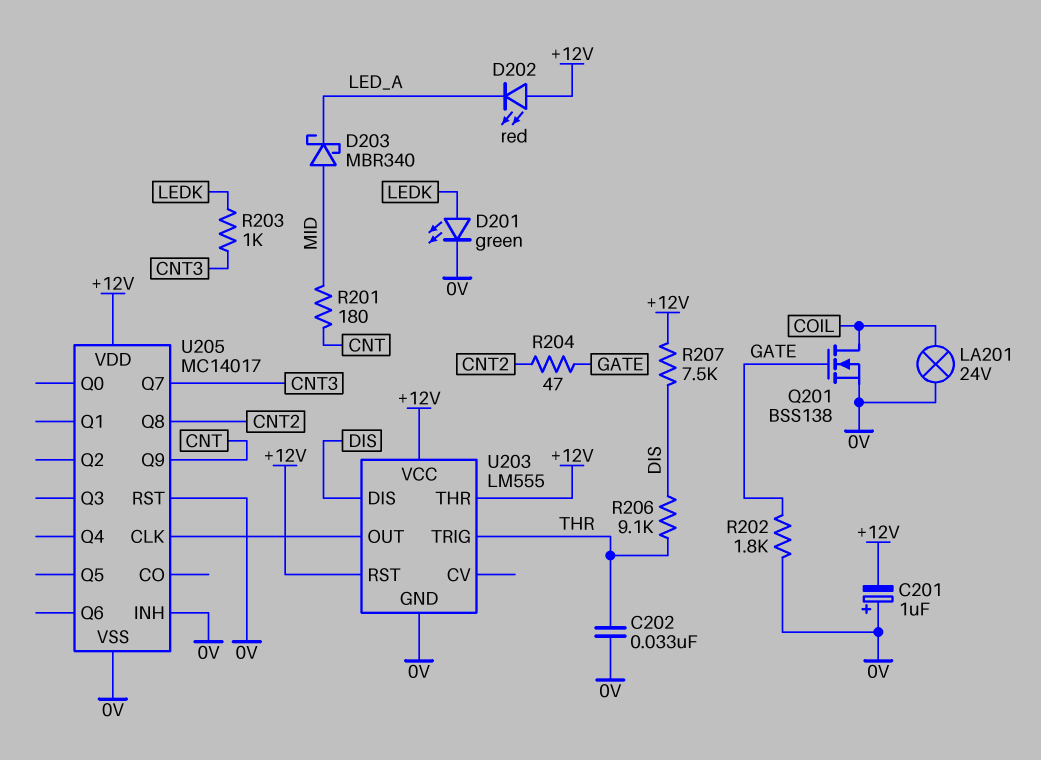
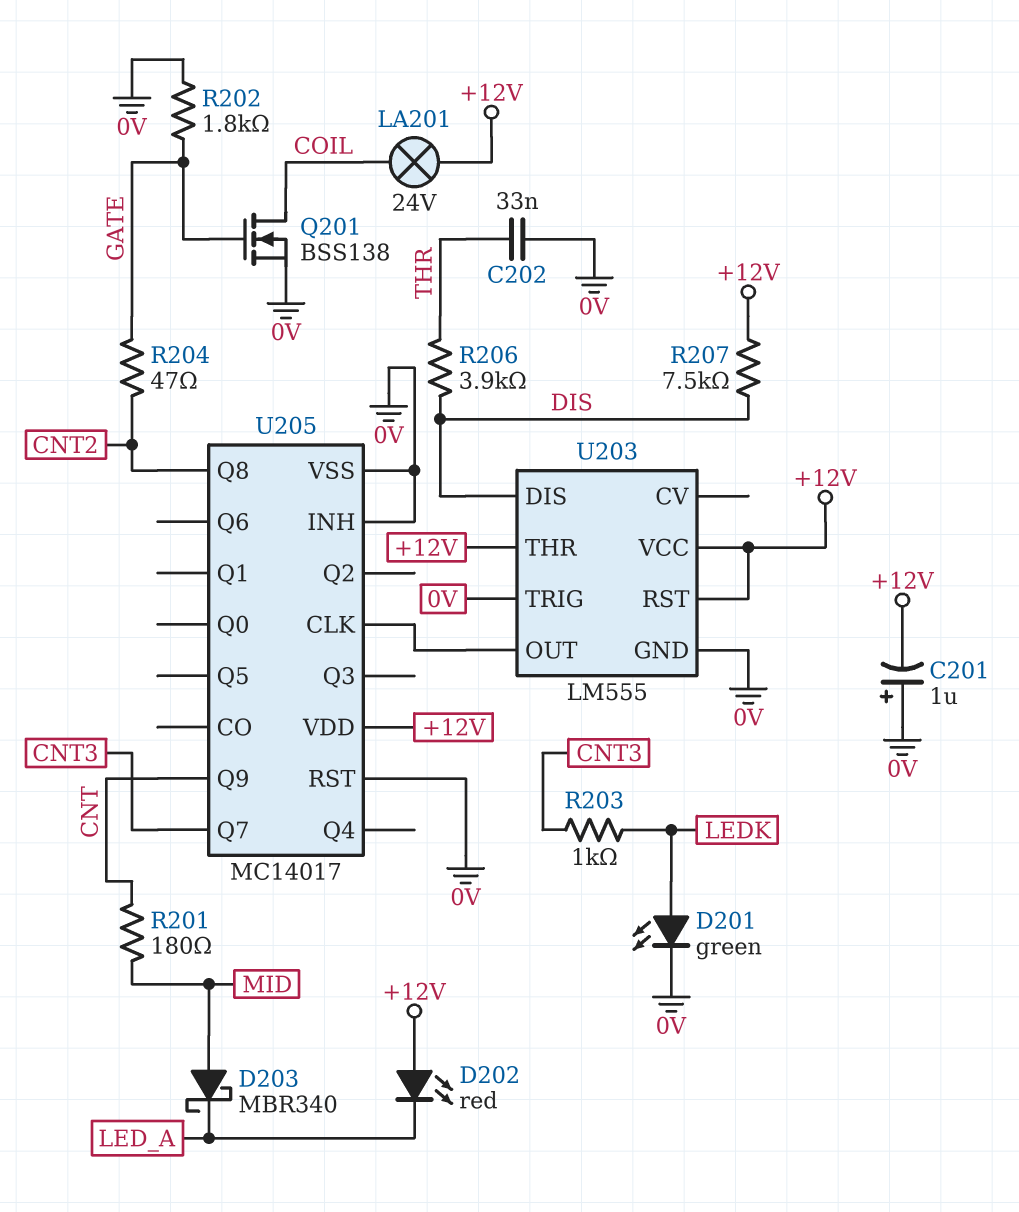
LA201: lamp 24V (0V, COIL) -> lamp 24V (+12V, COIL)
R206: 9.1k (DIS, THR) -> 3.9k (DIS, THR)
U203 pin TRIG: THR -> 0V

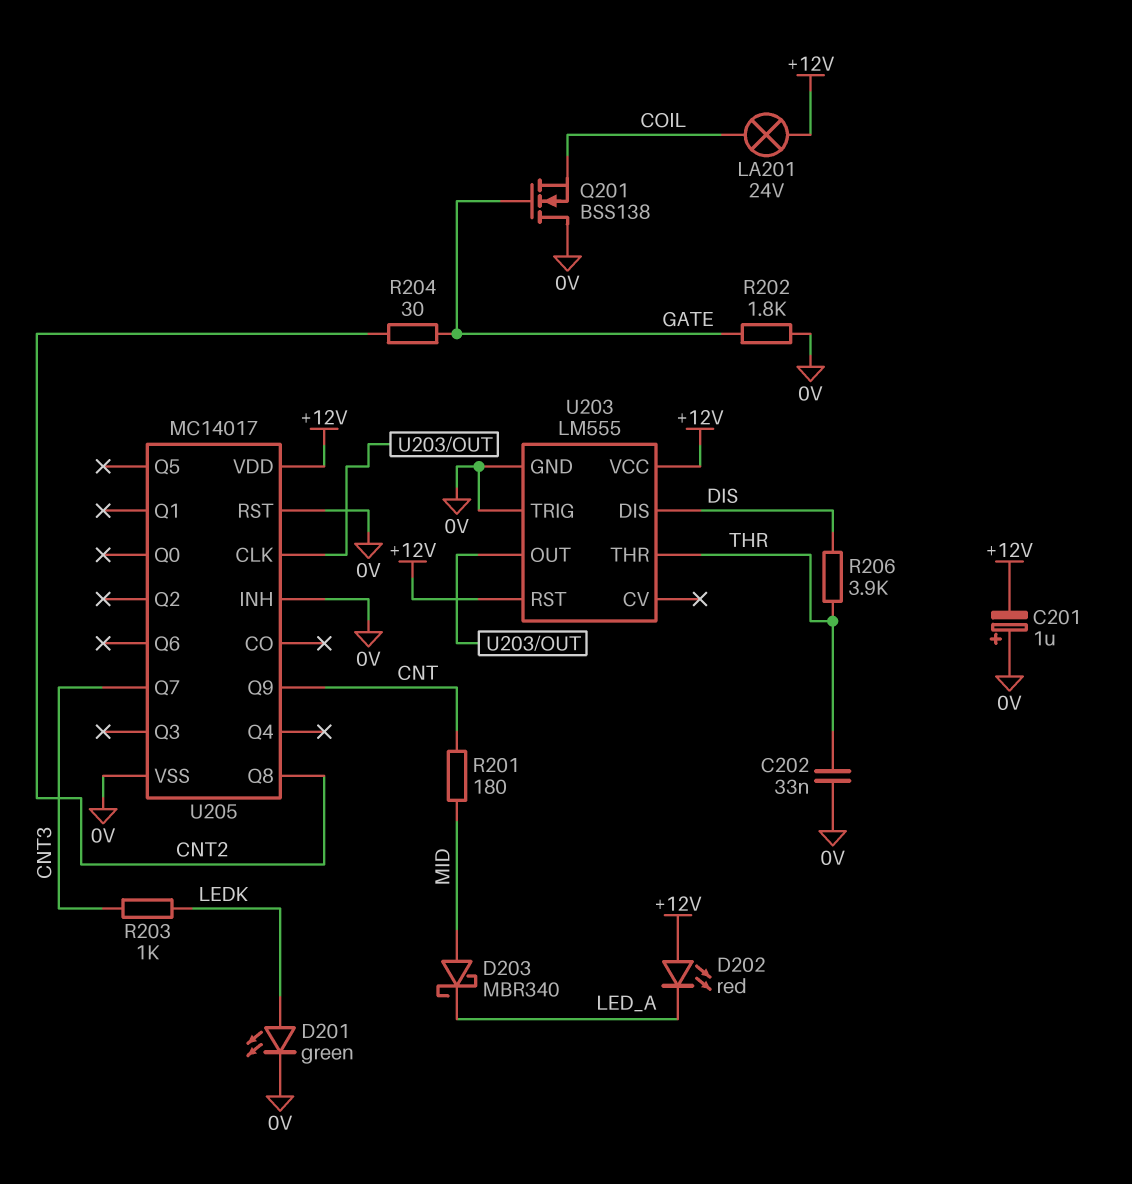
Q201: NMOS BSS138 (G GATE, D COIL, S 0V) -> NMOS BSS138 (G GATE, D 0V, S COIL)
R204: 47 (CNT2, GATE) -> 30 (CNT2, GATE)
R207: 7.5k (+12V, DIS) -> none
U203 pin THR: +12V -> THR

